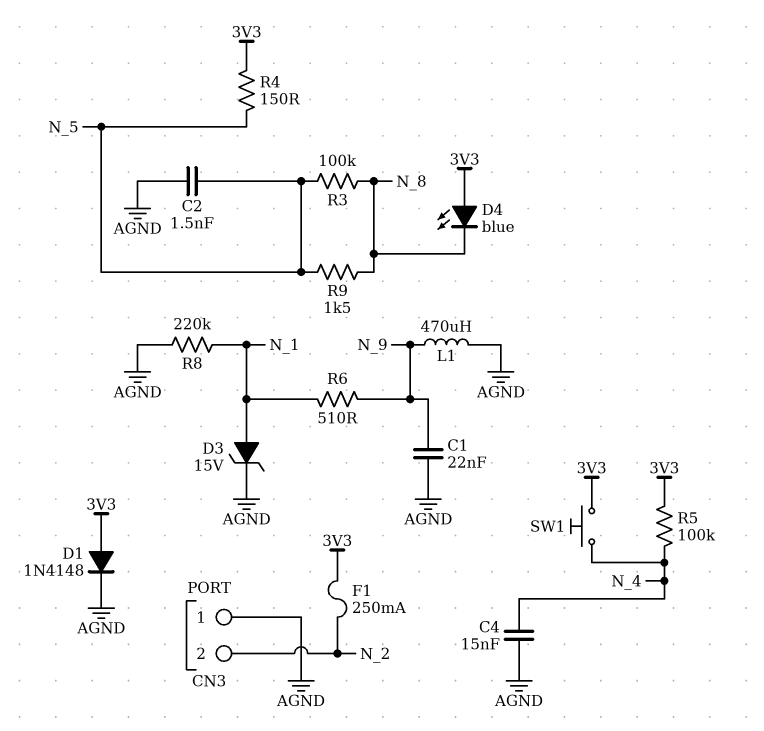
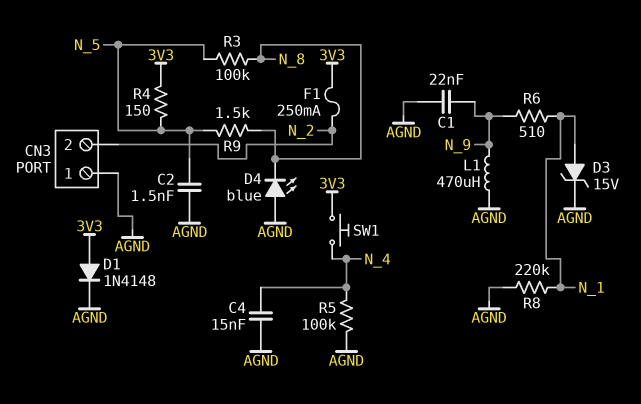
D4: LED blue (A 3V3, K N_8) -> LED blue (A AGND, K N_8)
R5: 100k (3V3, N_4) -> 100k (AGND, N_4)

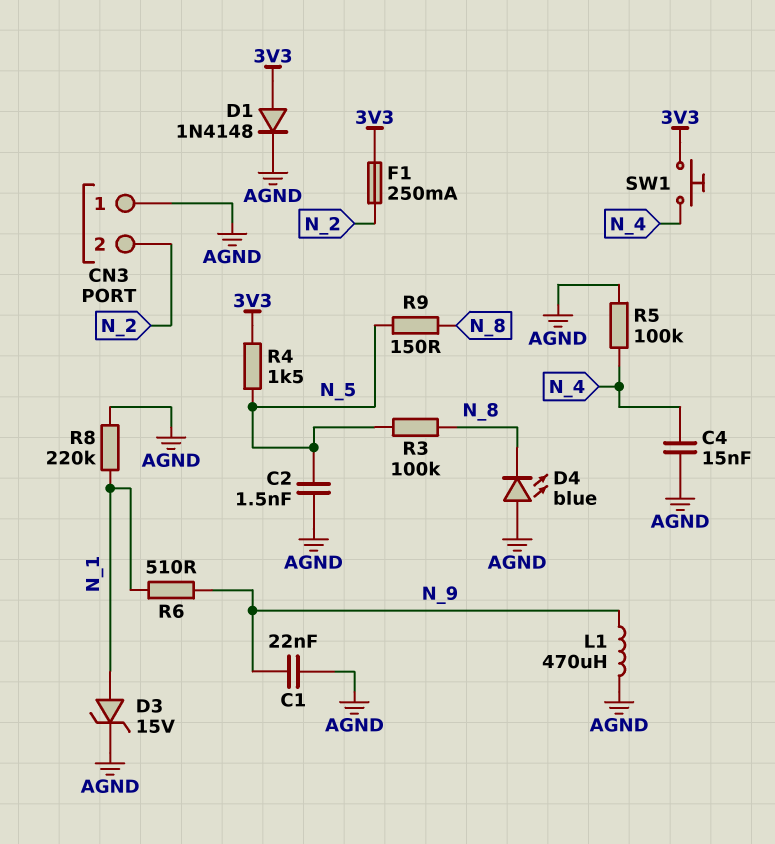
R4: 150 (3V3, N_5) -> 1.5k (3V3, N_5)
R9: 1.5k (N_5, N_8) -> 150 (N_5, N_8)

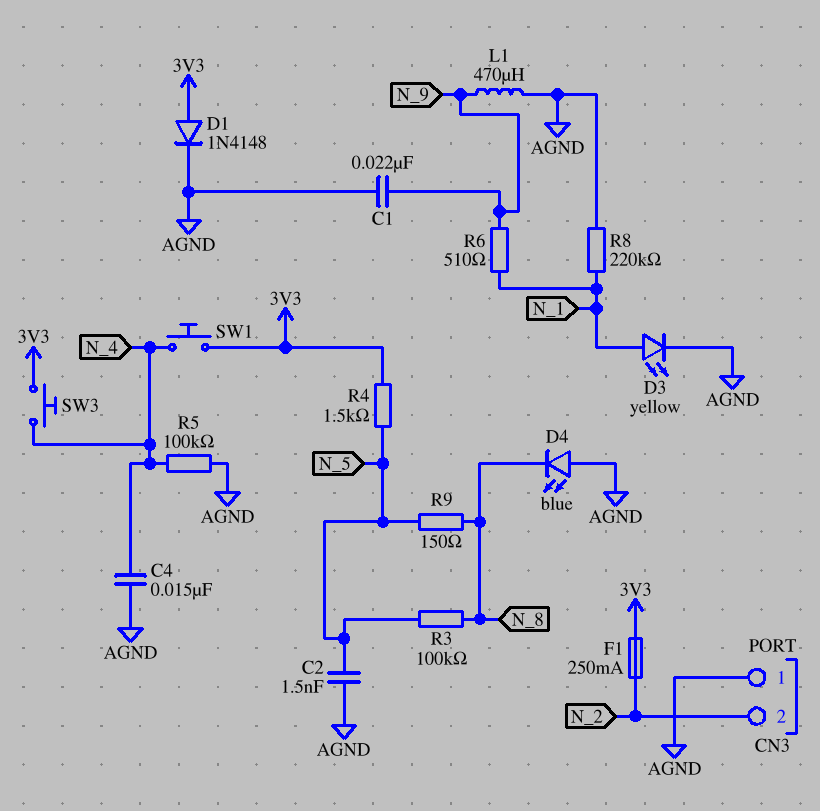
D3: zener 15V (A N_1, K AGND) -> LED yellow (A N_1, K AGND)
SW3: none -> button (3V3, N_4)

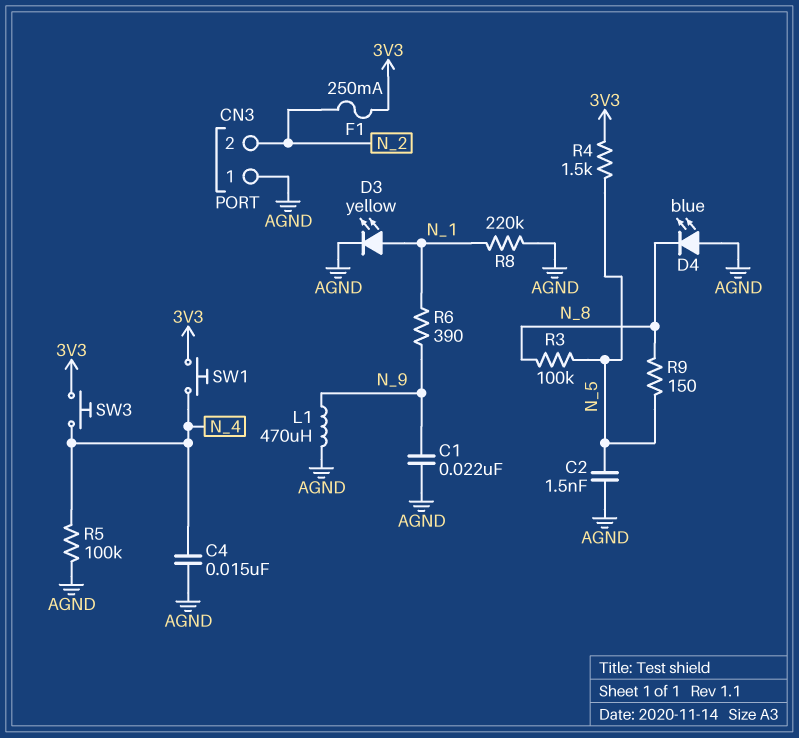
D1: diode 1N4148 (A 3V3, K AGND) -> none
R6: 510 (N_1, N_9) -> 390 (N_1, N_9)

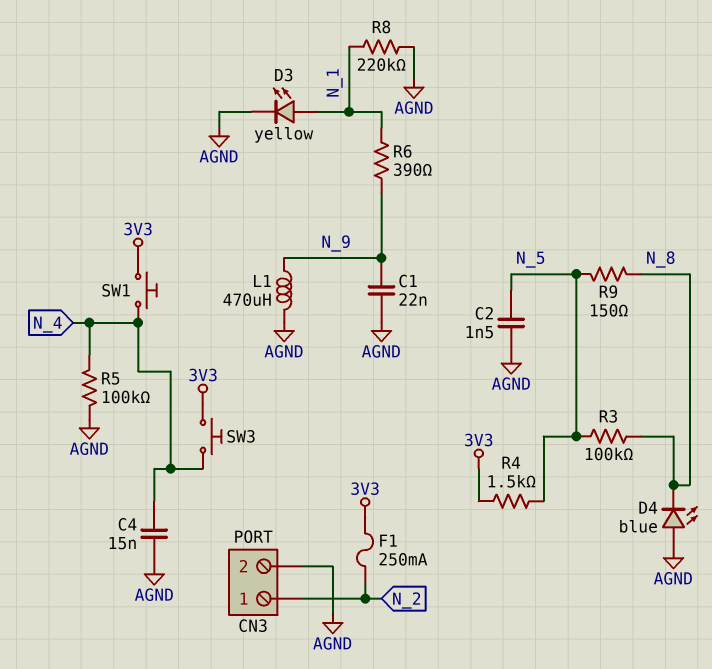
CN3 pin 1: AGND -> N_2
CN3 pin 2: N_2 -> AGND

